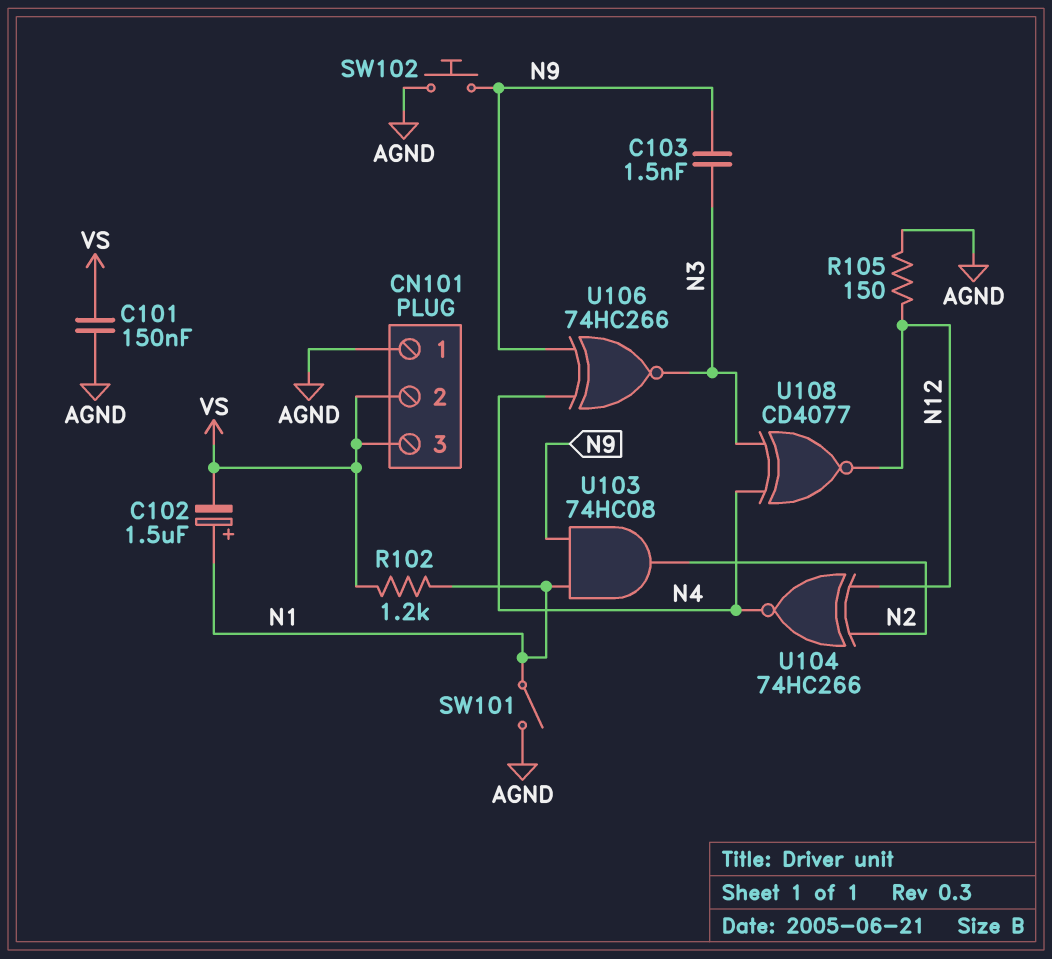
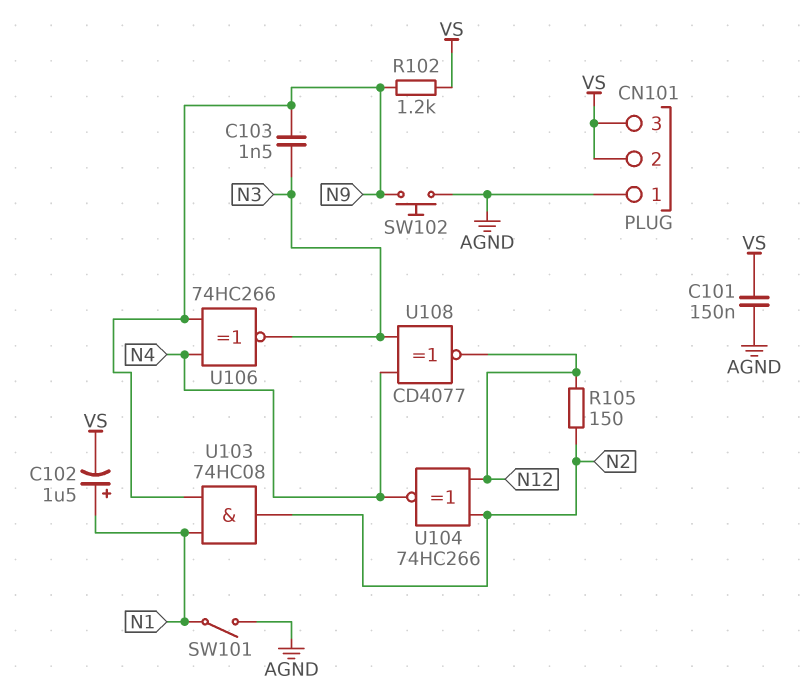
R102: 1.2k (N1, VS) -> 1.2k (N9, VS)
R105: 150 (AGND, N12) -> 150 (N2, N12)

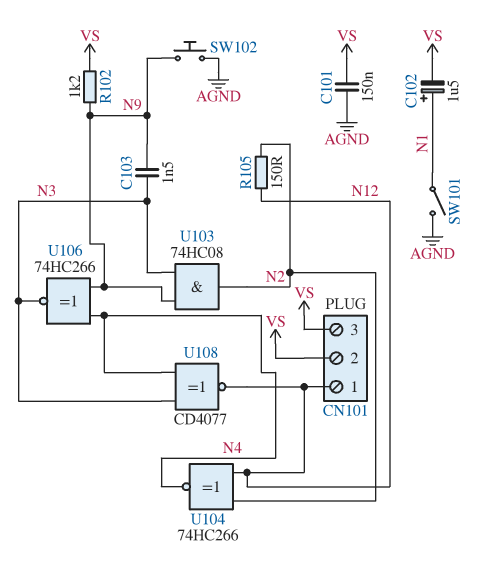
CN101 pin 1: AGND -> N12
U103: AND 74HC08 (in N1, in N9, out N2) -> AND 74HC08 (in N3, in N9, out N2)

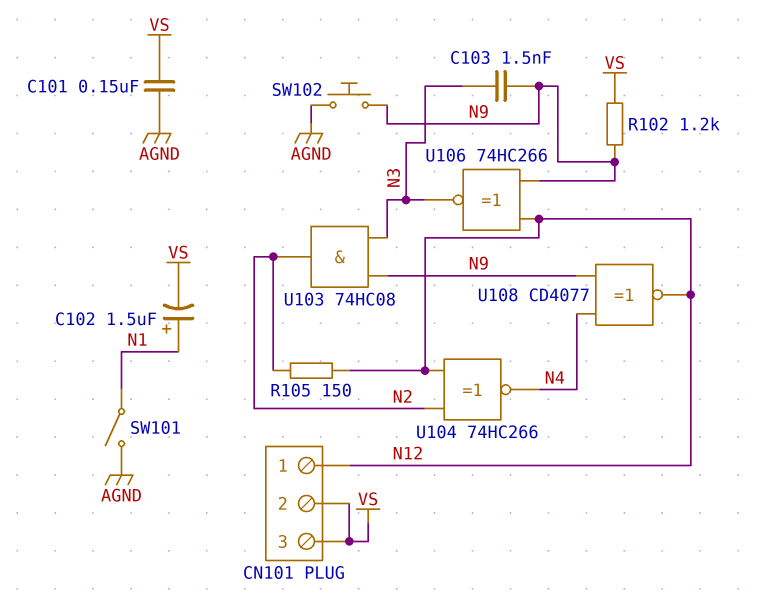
U106: XNOR 74HC266 (in N4, in N9, out N3) -> XNOR 74HC266 (in N9, in N12, out N3)
U108: XNOR CD4077 (in N3, in N4, out N12) -> XNOR CD4077 (in N4, in N9, out N12)

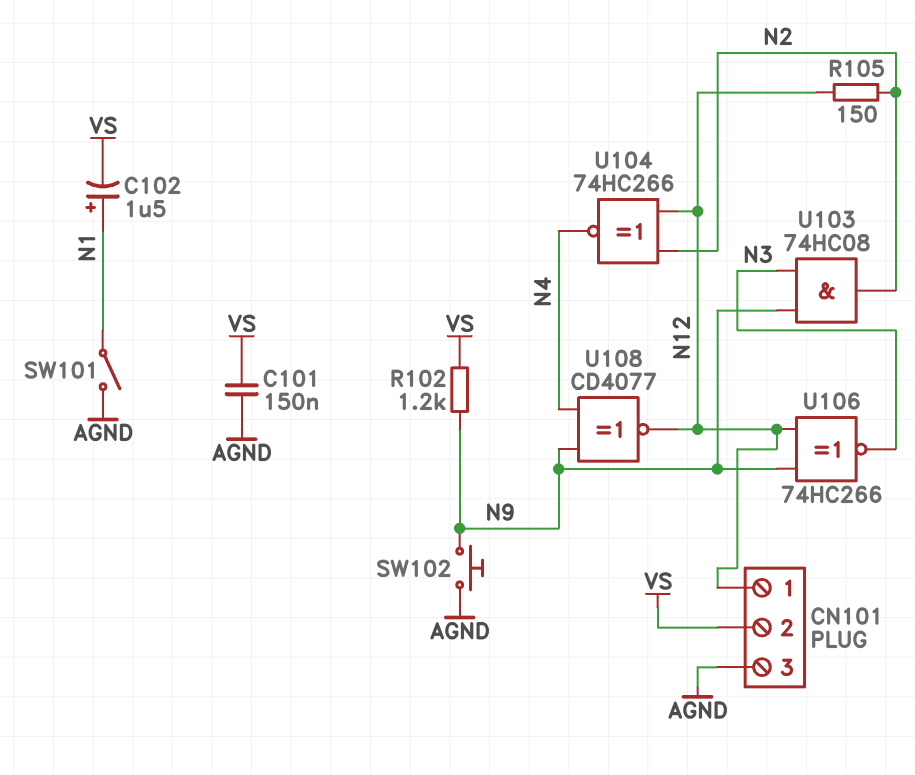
C103: 1.5nF (N3, N9) -> none
CN101 pin 3: VS -> AGND

